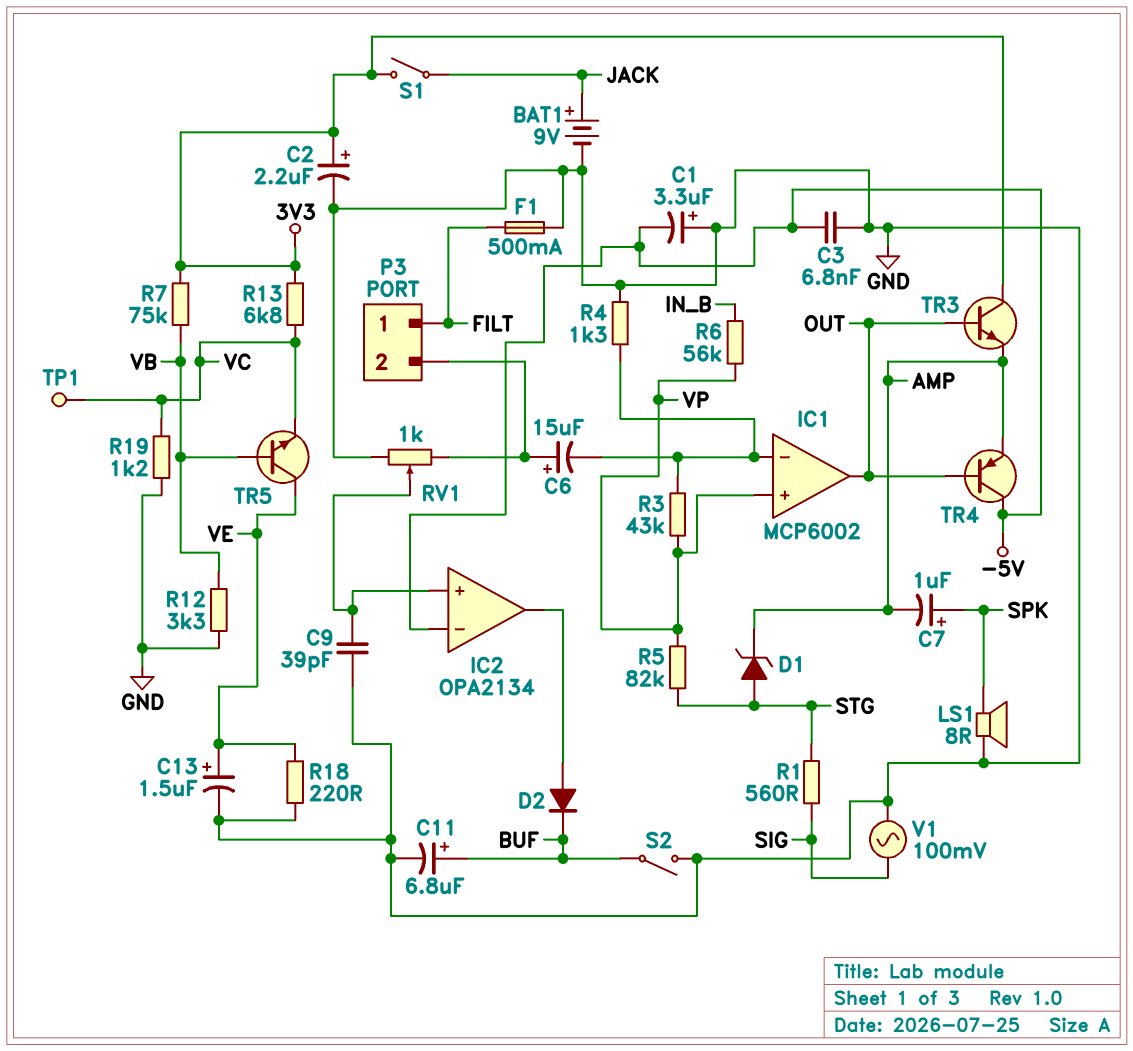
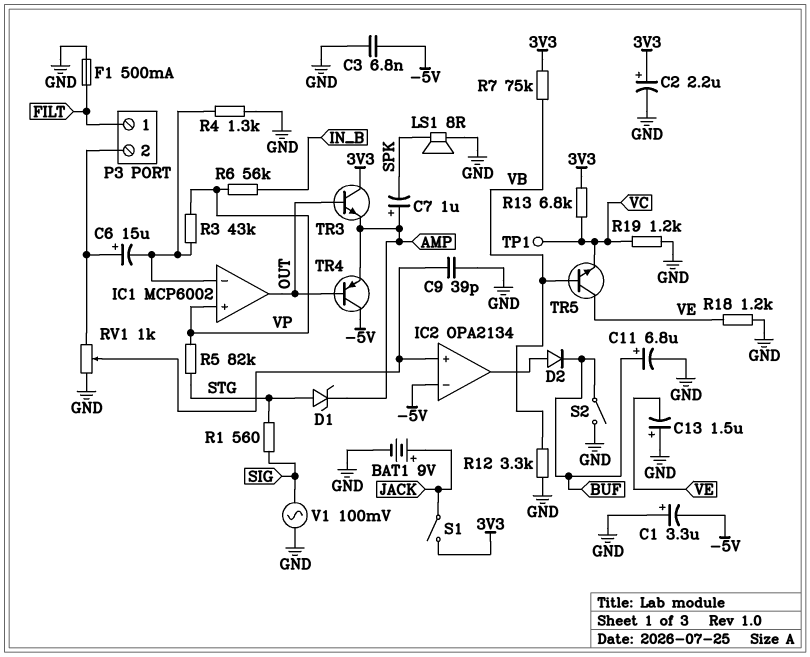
C7: 1uF (plus SPK, minus AMP) -> 1uF (plus AMP, minus SPK)
C13: 1.5uF (plus VE, minus GND) -> 1.5uF (plus GND, minus VE)
R18: 220 (GND, VE) -> 1.2k (GND, VE)

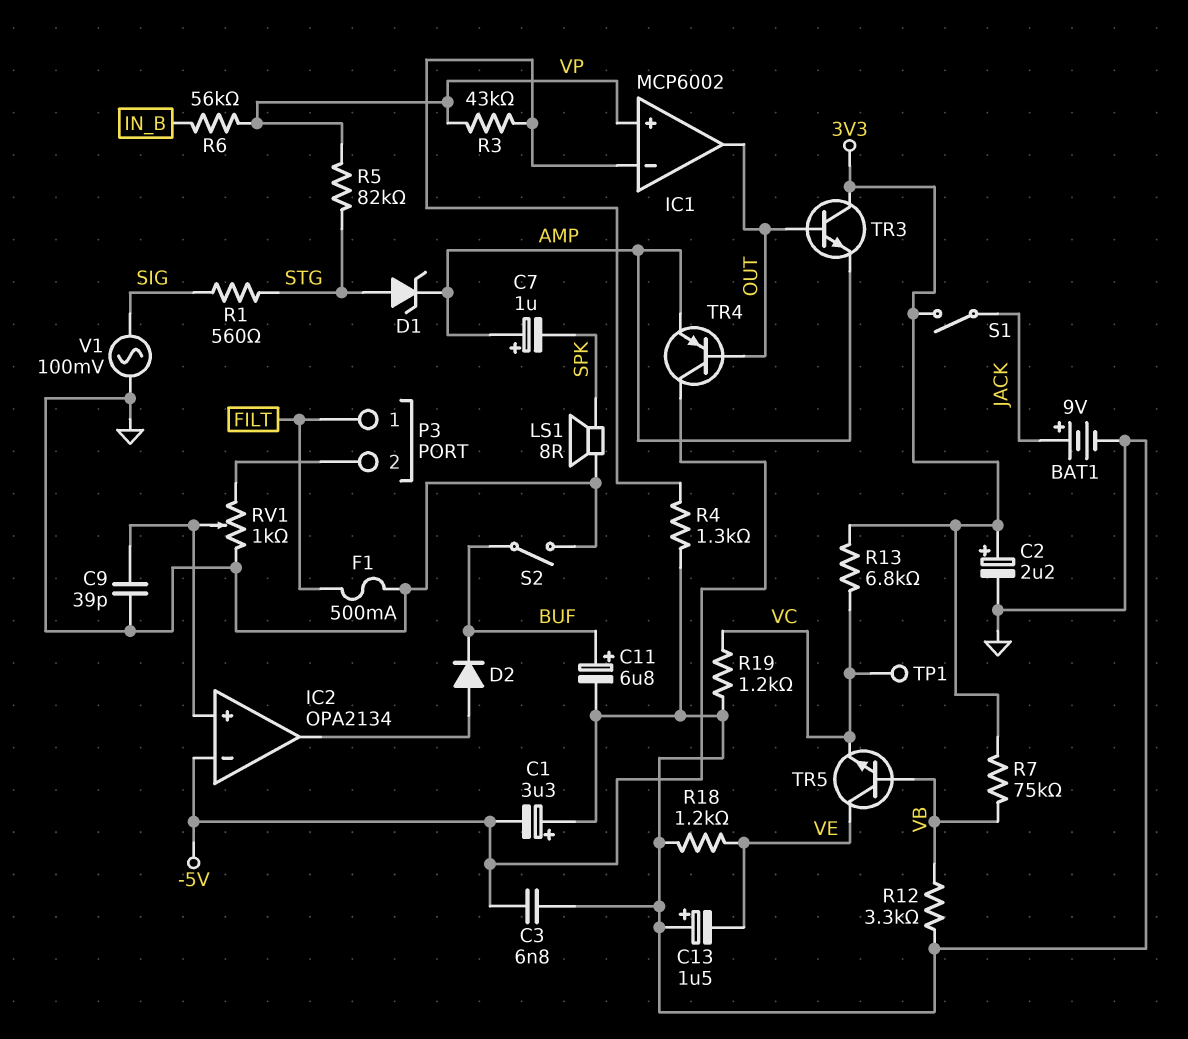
C6: 15uF (plus P3/2, minus IC1/in-) -> none

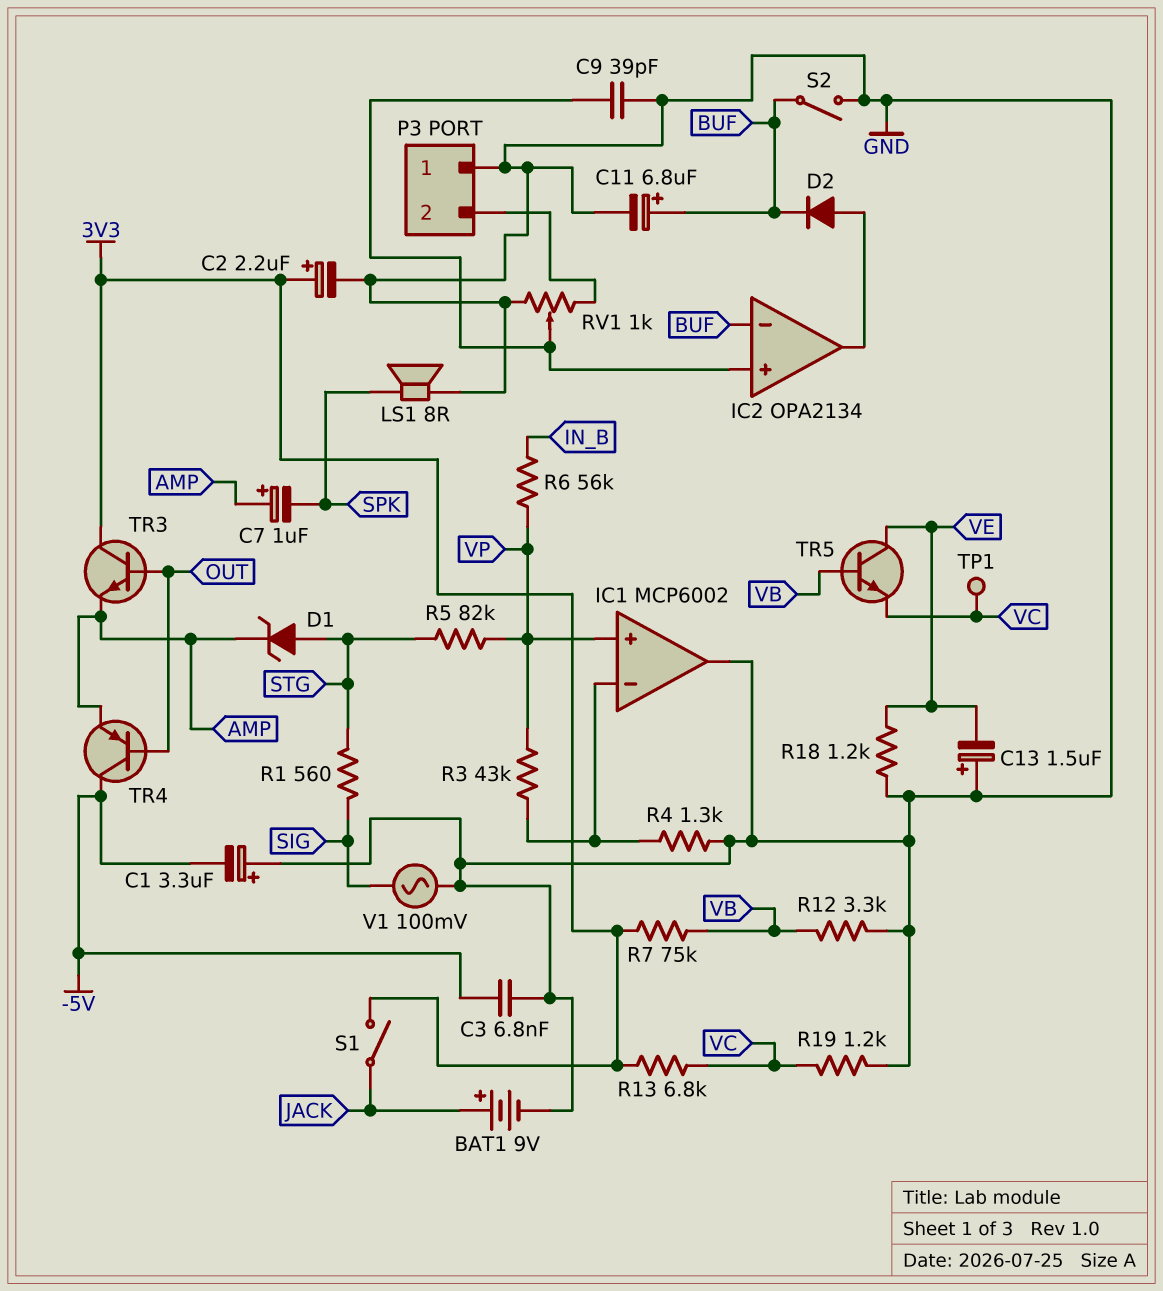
F1: 500mA (FILT, GND) -> none
IC1 pin out: OUT -> GND
IC2 pin in-: -5V -> BUF
P3 pin 1: FILT -> GND

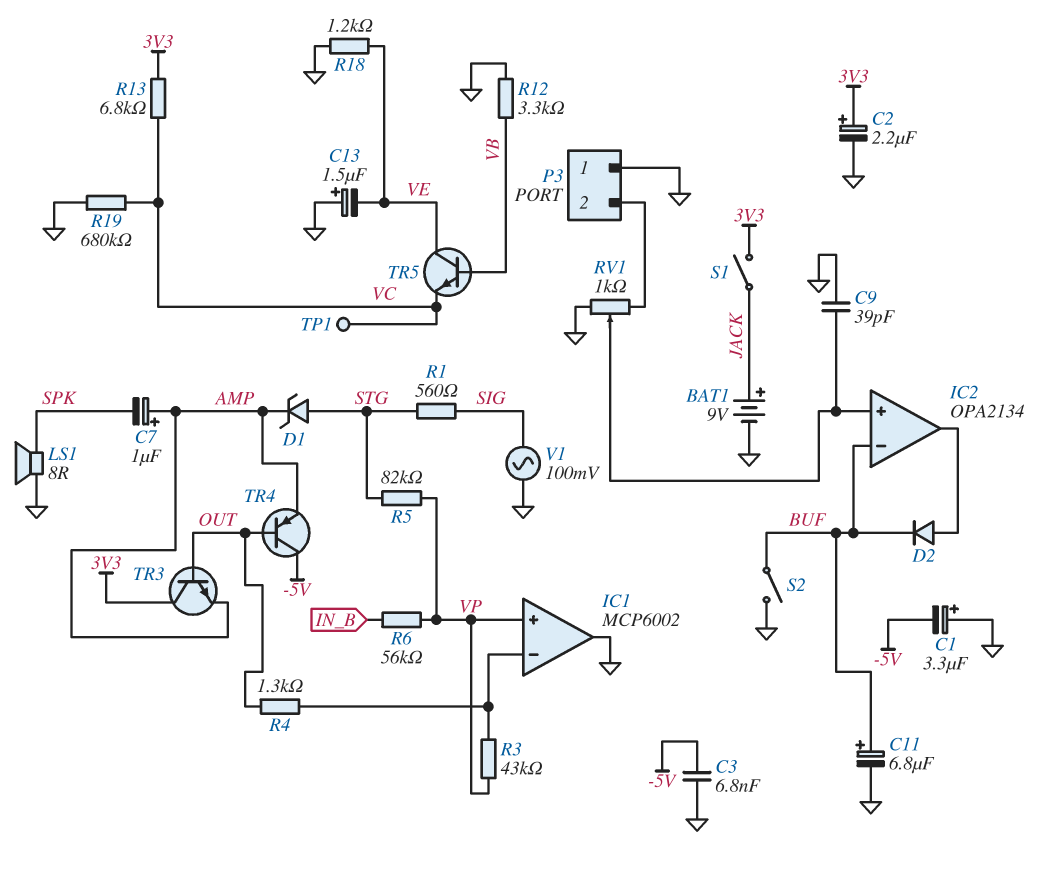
R4: 1.3k (GND, IC1/in-) -> 1.3k (IC1/in-, OUT)
R7: 75k (3V3, VB) -> none
R19: 1.2k (GND, VC) -> 680k (GND, VC)

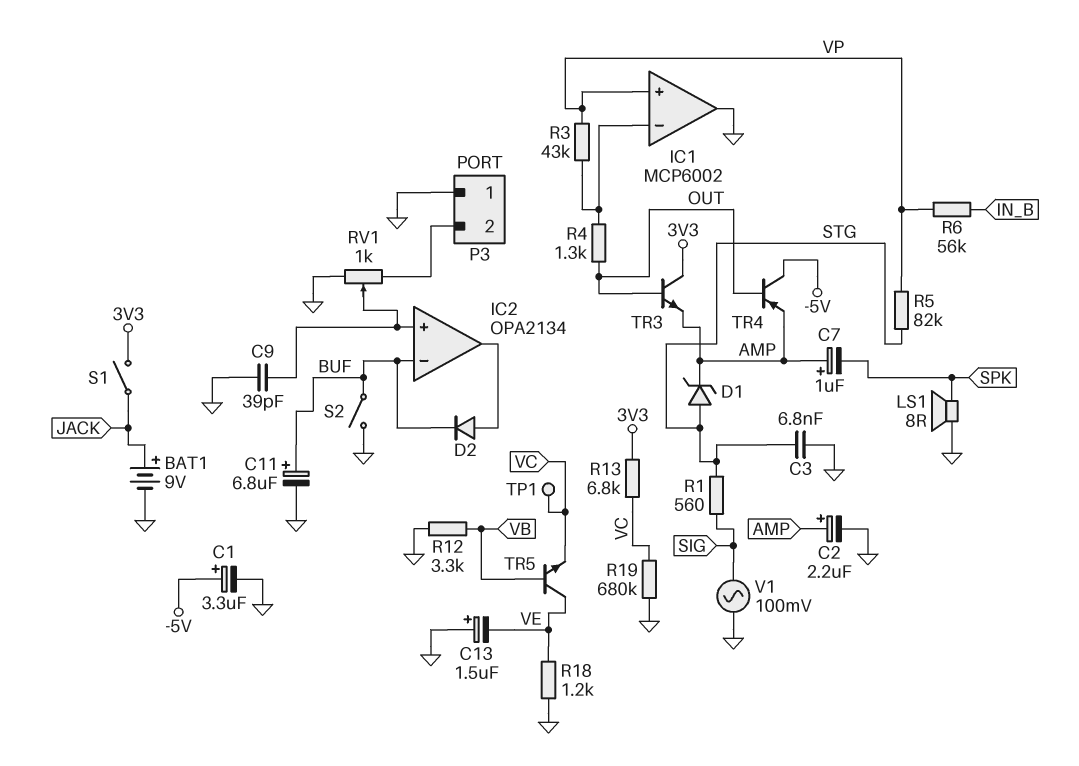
C1: 3.3uF (plus GND, minus -5V) -> 3.3uF (plus -5V, minus GND)
C2: 2.2uF (plus 3V3, minus GND) -> 2.2uF (plus AMP, minus GND)
C3: 6.8nF (-5V, GND) -> 6.8nF (GND, STG)

